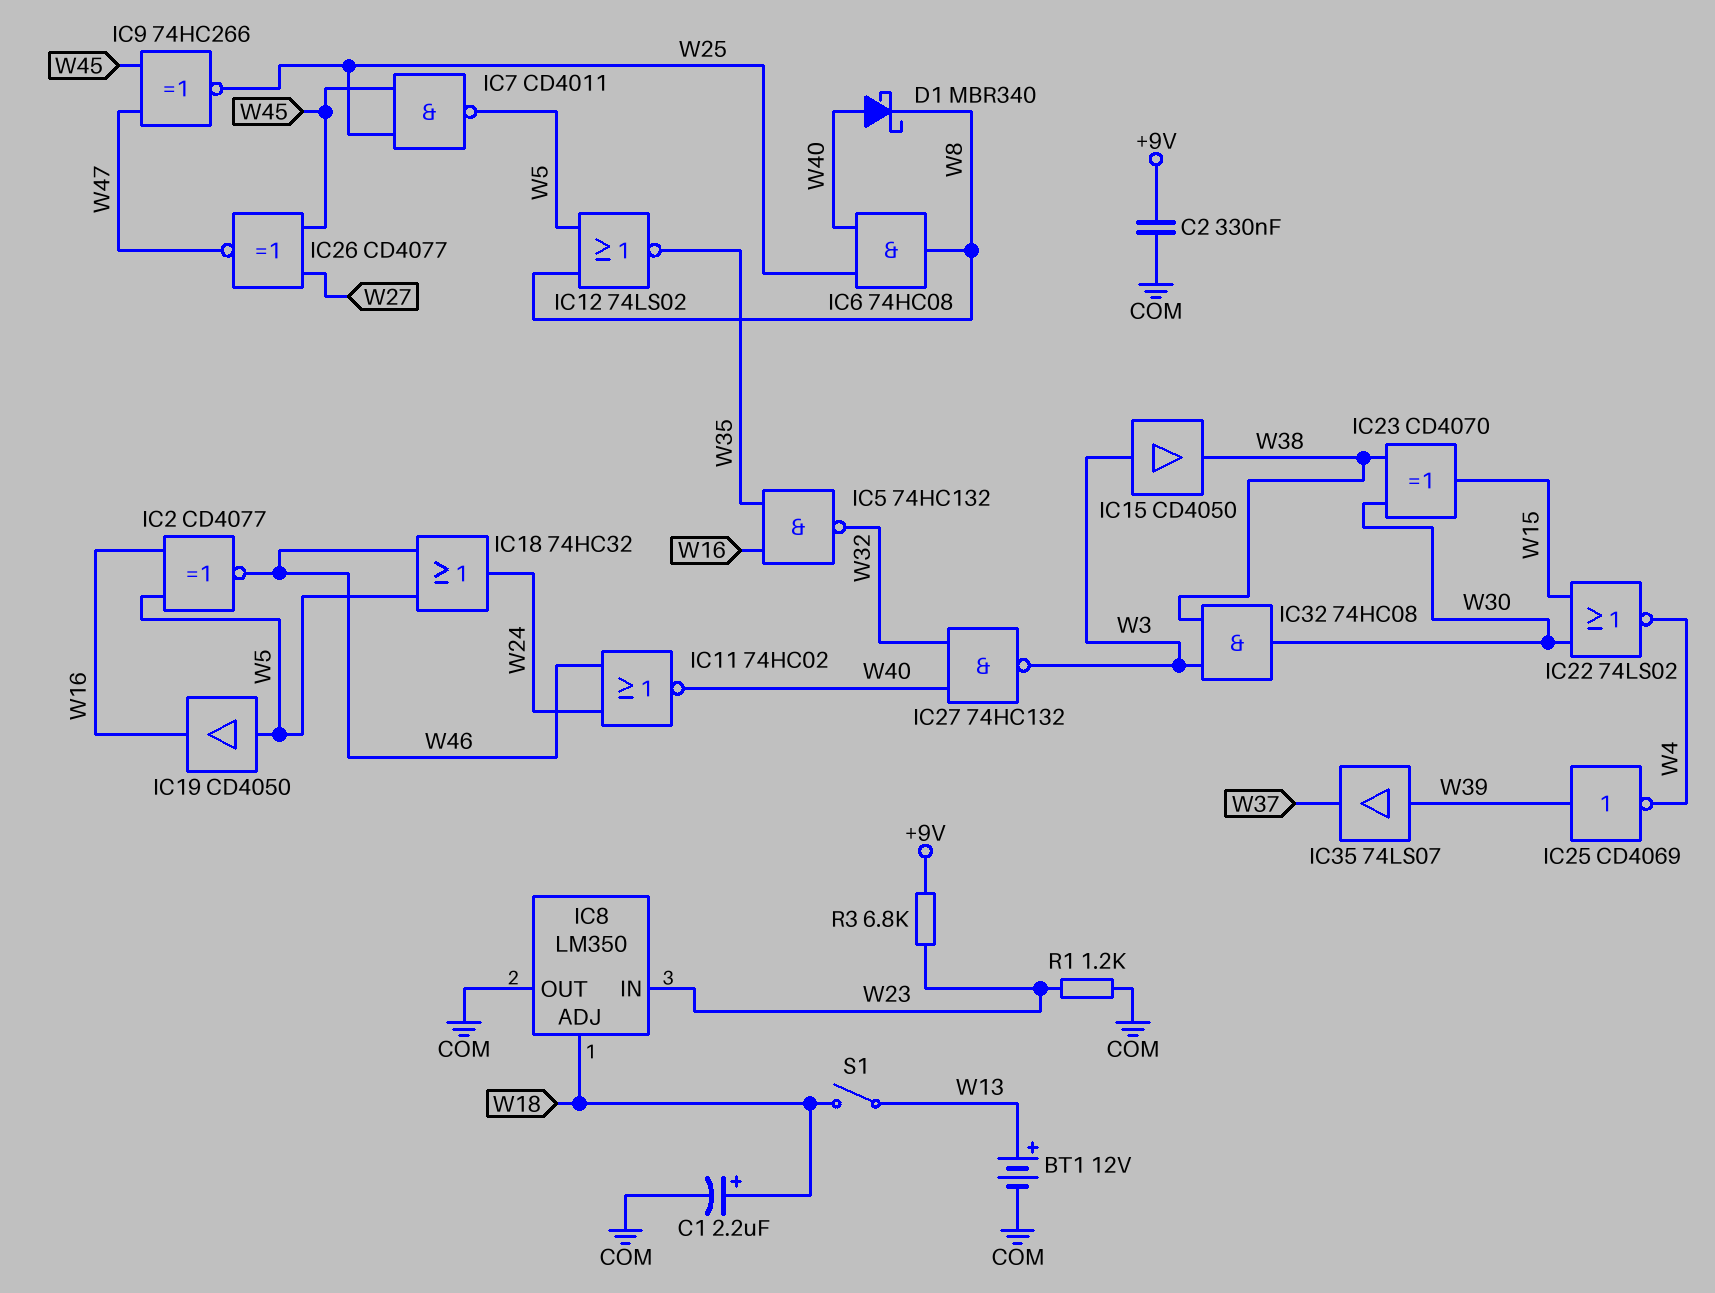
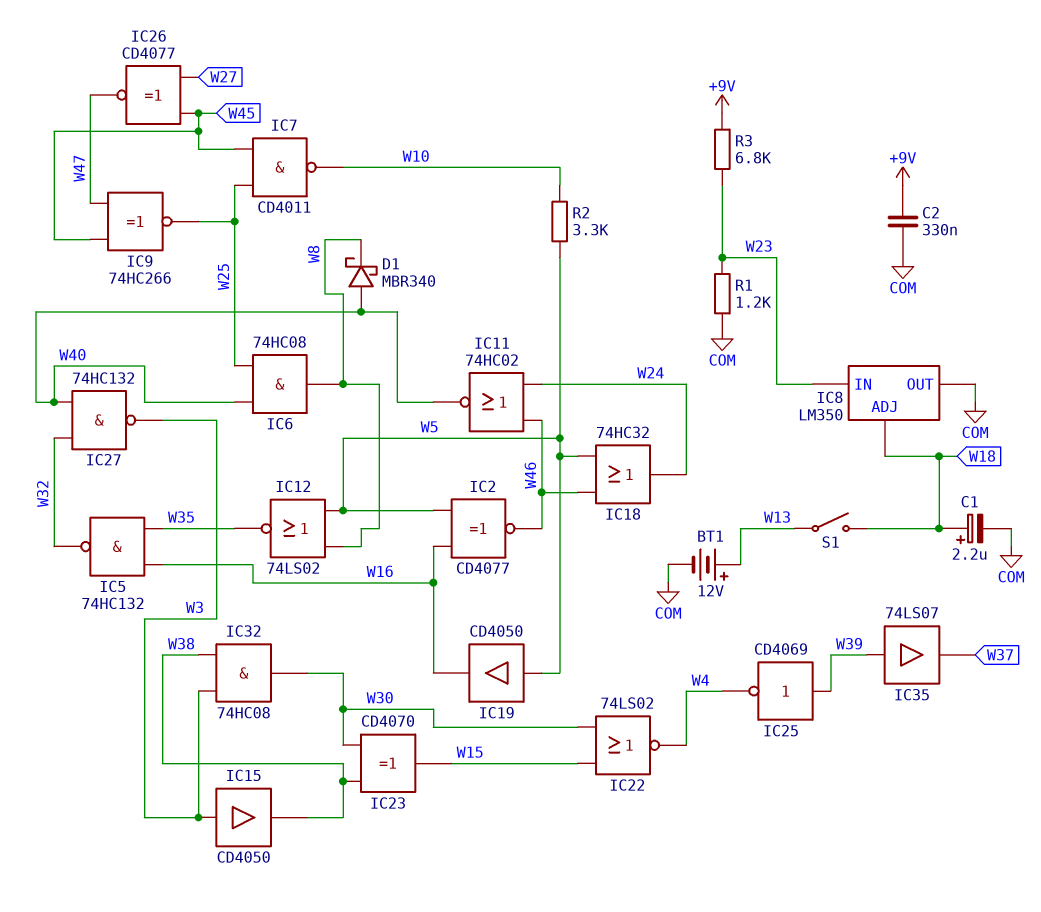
IC7: NAND CD4011 (in W25, in W45, out W5) -> NAND CD4011 (in W25, in W45, out W10)
R2: none -> 3.3k (W5, W10)

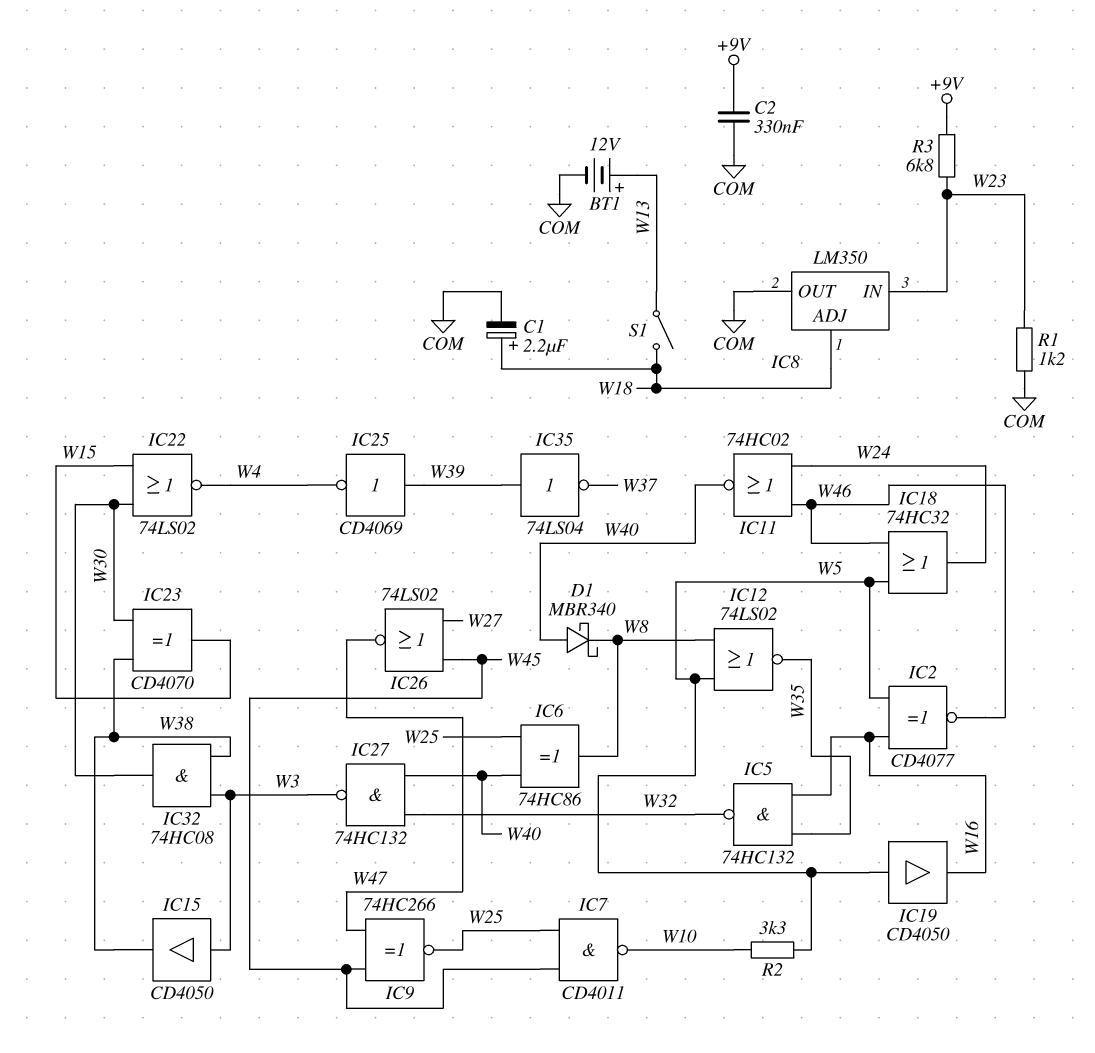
IC6: AND 74HC08 (in W25, in W40, out W8) -> XOR 74HC86 (in W25, in W40, out W8)
IC26: XNOR CD4077 (in W27, in W45, out W47) -> NOR 74LS02 (in W27, in W45, out W47)
IC35: buffer 74LS07 (in W39, out W37) -> NOT 74LS04 (in W39, out W37)

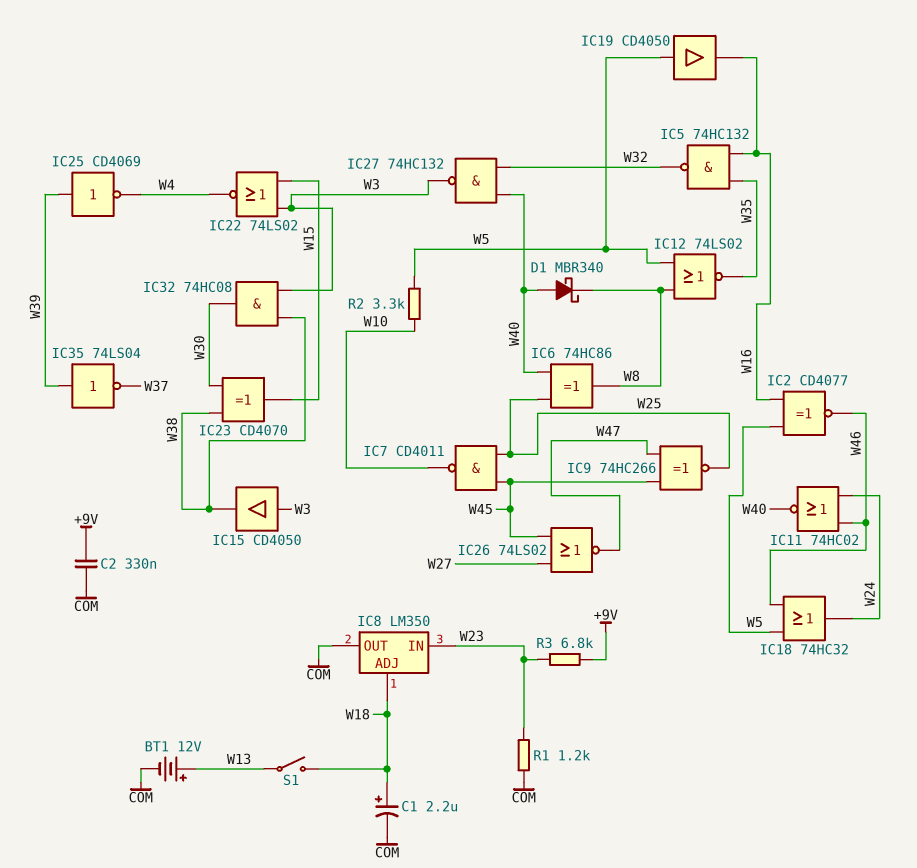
IC22: NOR 74LS02 (in W15, in W30, out W4) -> NOR 74LS02 (in W3, in W15, out W4)

